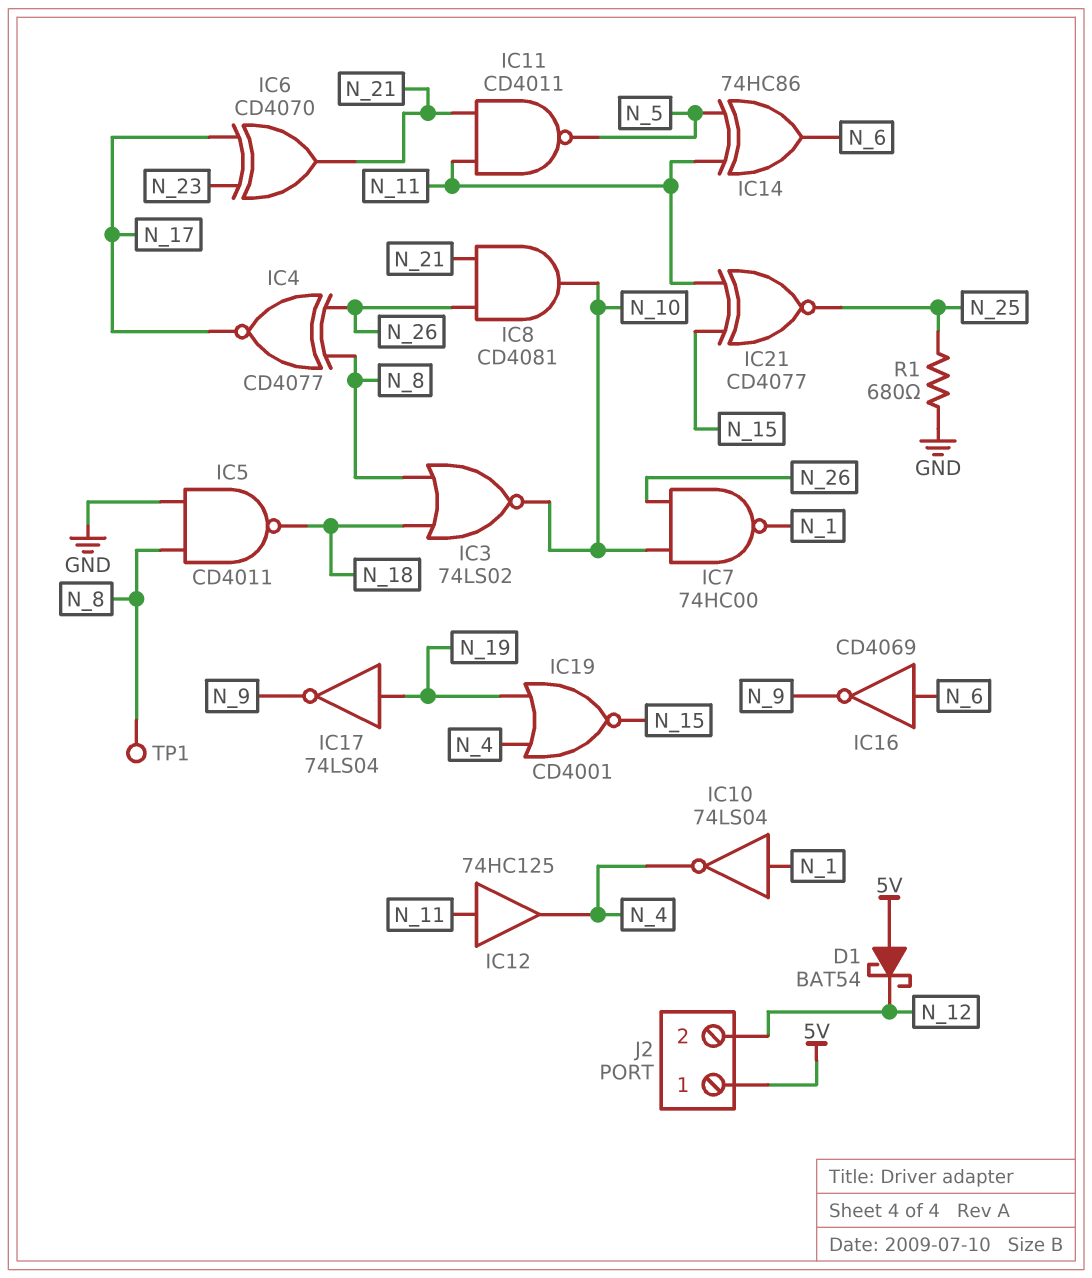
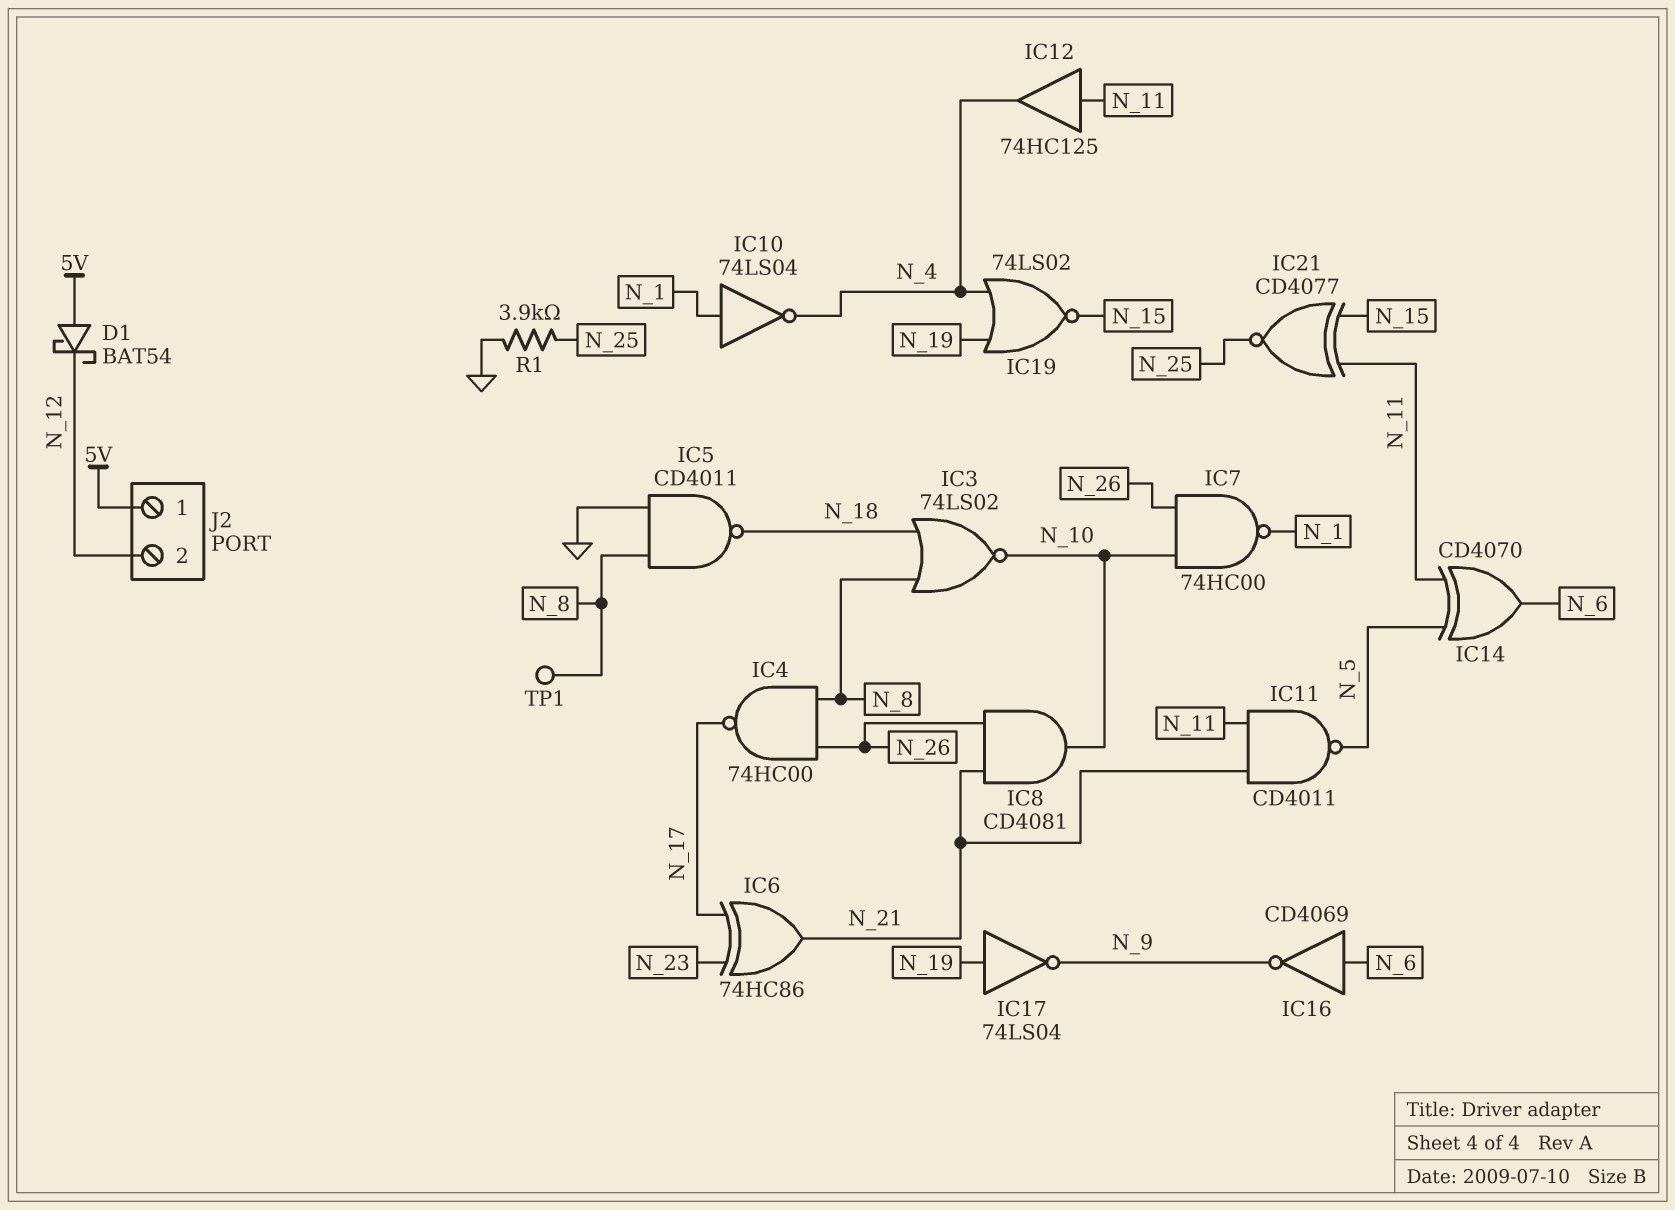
IC4: XNOR CD4077 (in N_8, in N_26, out N_17) -> NAND 74HC00 (in N_8, in N_26, out N_17)
IC6: XOR CD4070 (in N_17, in N_23, out N_21) -> XOR 74HC86 (in N_17, in N_23, out N_21)
IC14: XOR 74HC86 (in N_5, in N_11, out N_6) -> XOR CD4070 (in N_5, in N_11, out N_6)
IC19: NOR CD4001 (in N_4, in N_19, out N_15) -> NOR 74LS02 (in N_4, in N_19, out N_15)
R1: 680 (GND, N_25) -> 3.9k (GND, N_25)

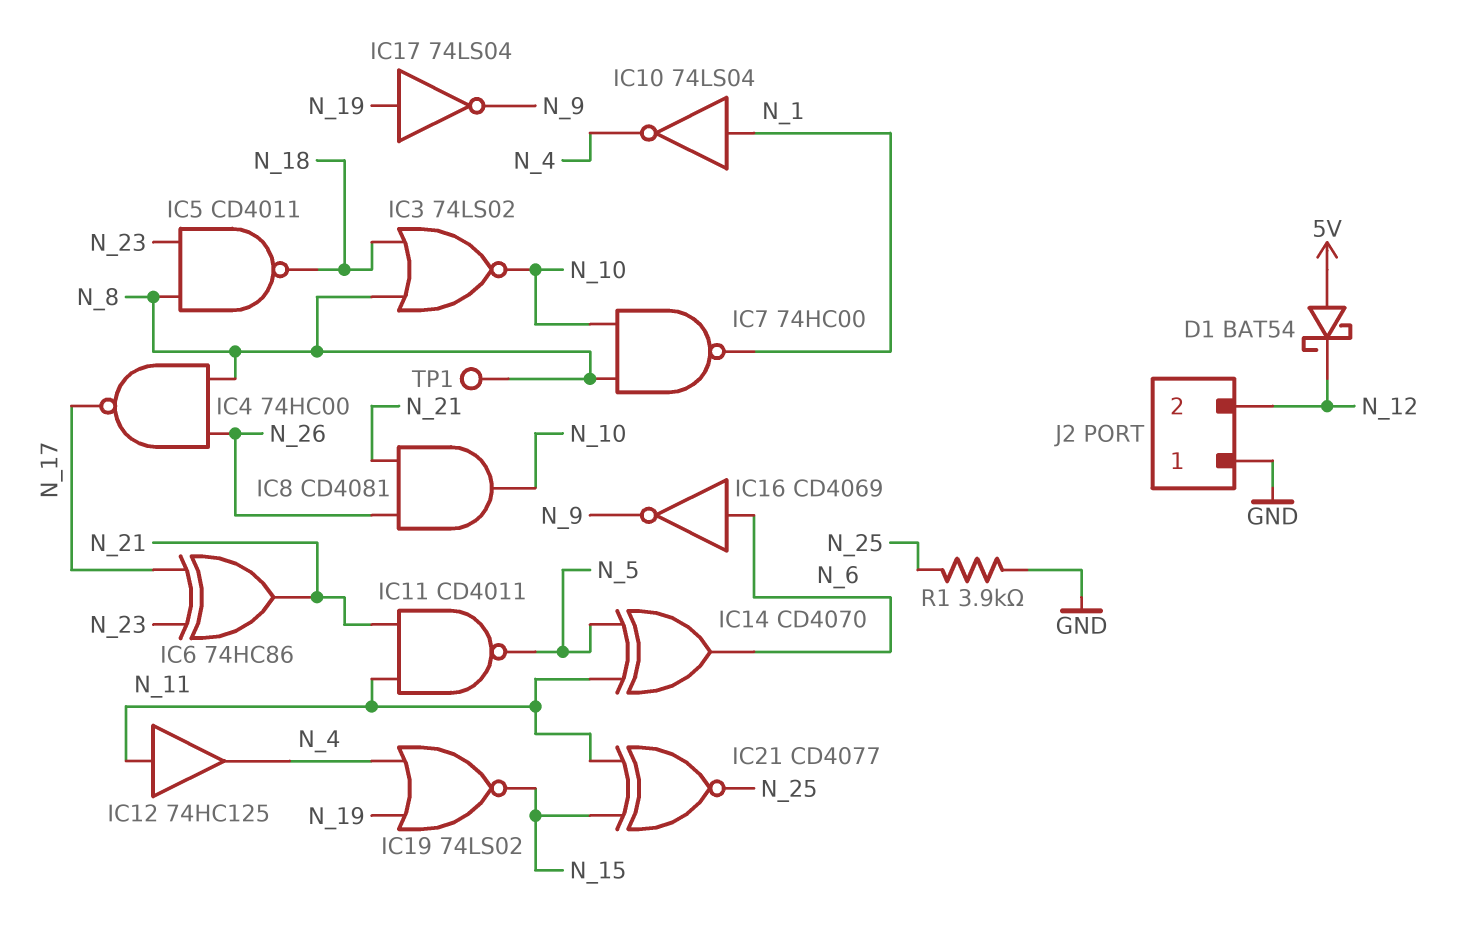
IC5: NAND CD4011 (in GND, in N_8, out N_18) -> NAND CD4011 (in N_8, in N_23, out N_18)
IC7: NAND 74HC00 (in N_10, in N_26, out N_1) -> NAND 74HC00 (in N_8, in N_10, out N_1)
J2 pin 1: 5V -> GND

